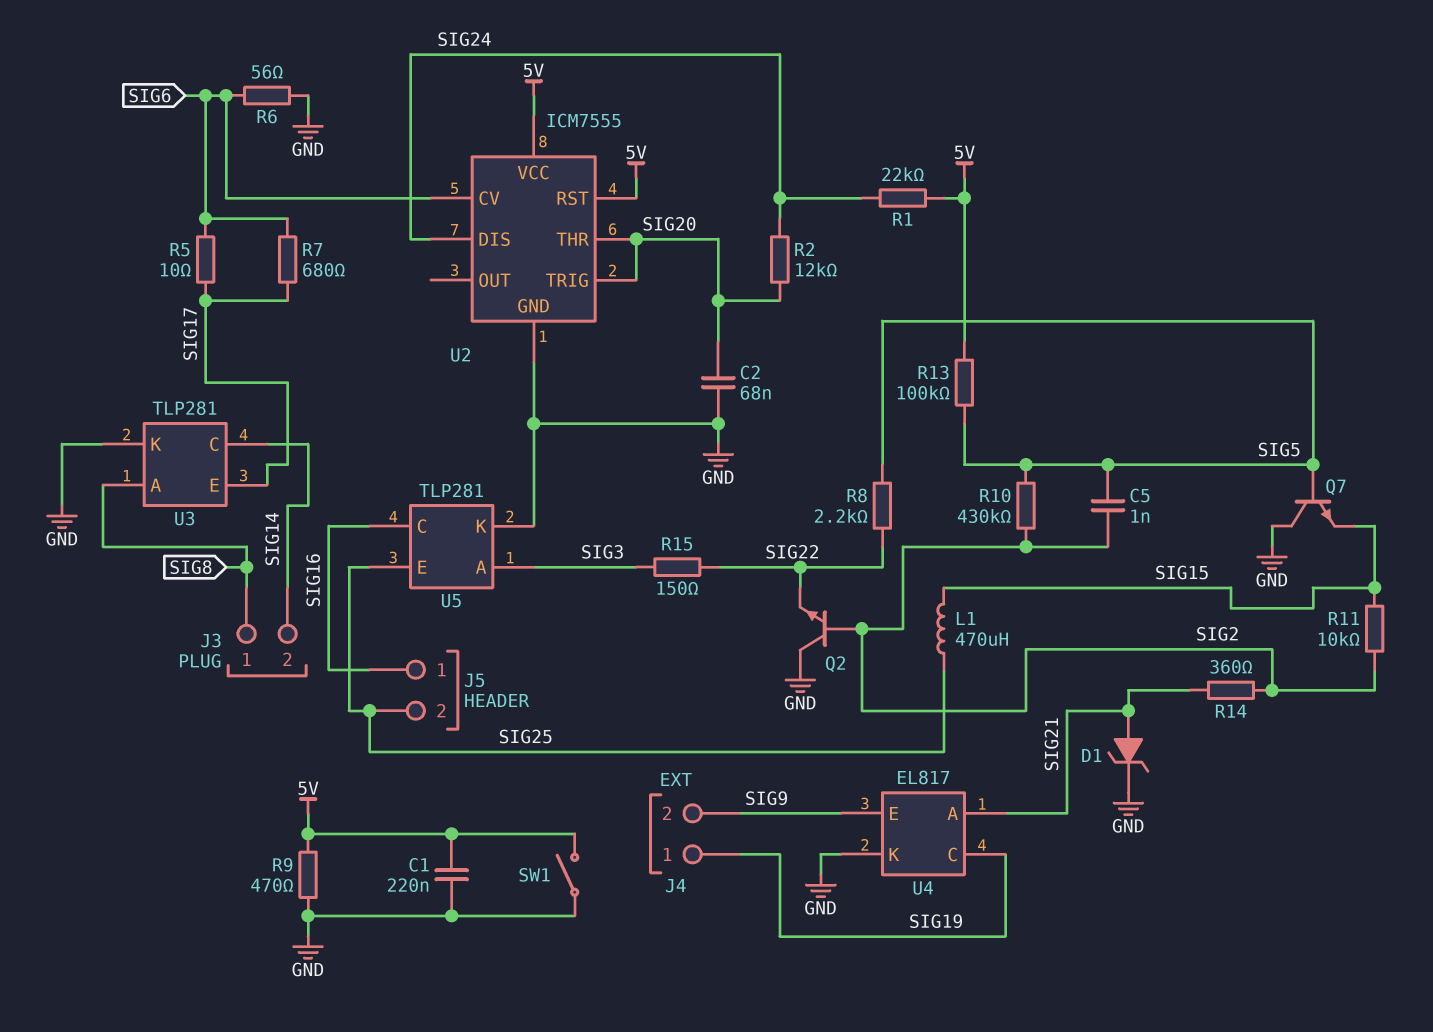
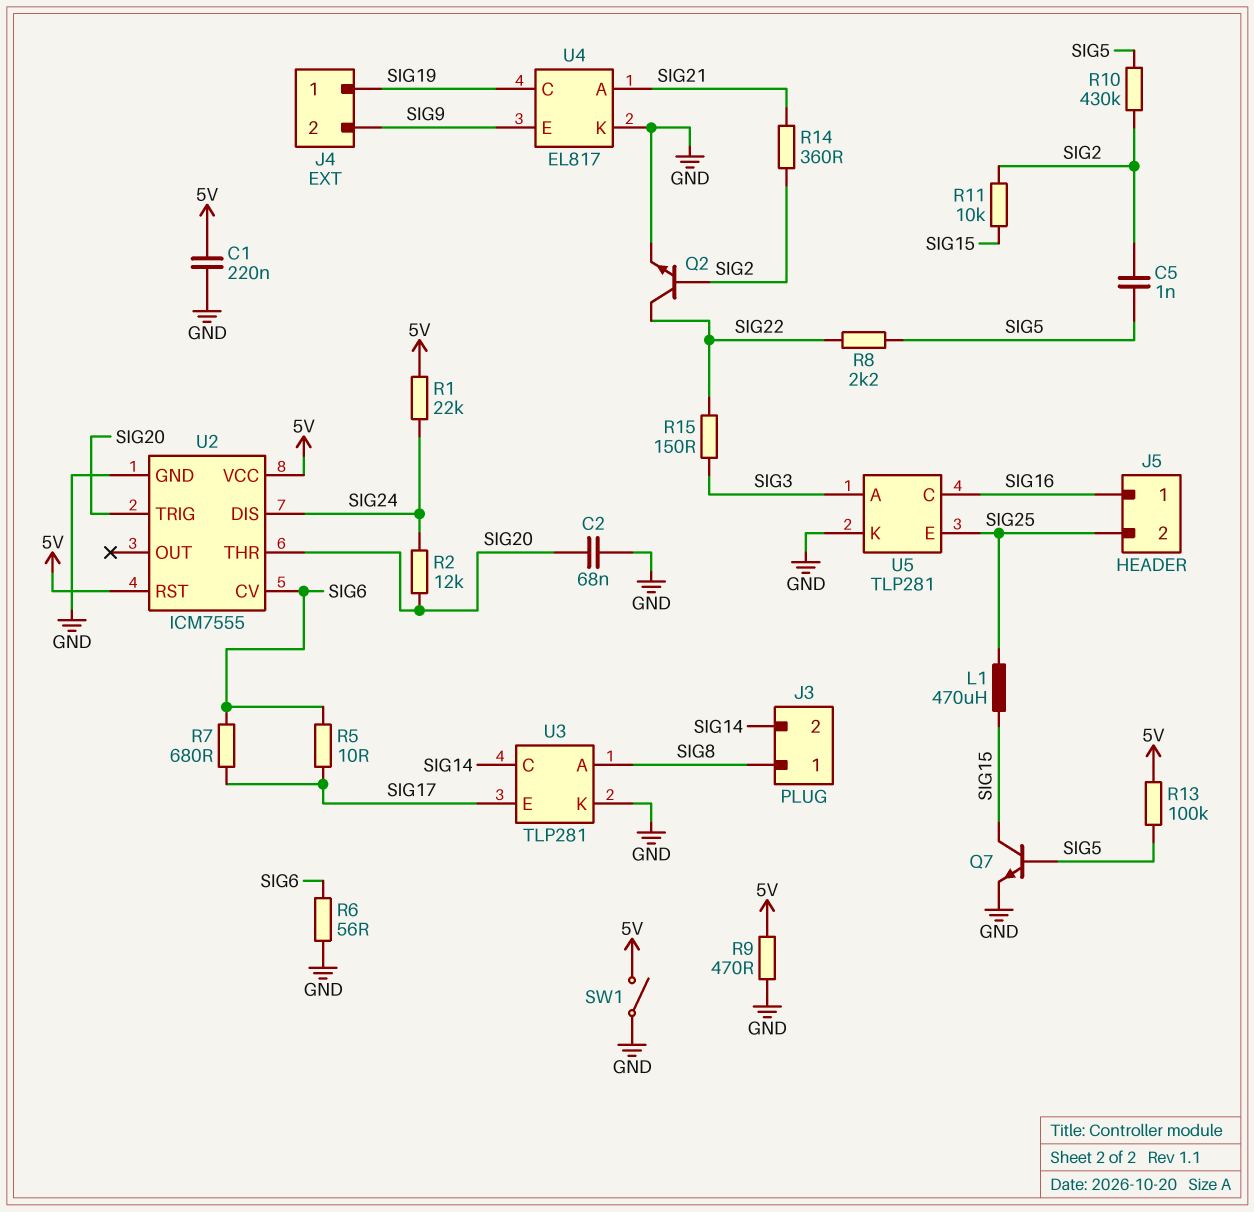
D1: zener (A SIG21, K GND) -> none
Q2: NPN (B SIG2, C GND, E SIG22) -> NPN (B SIG2, C SIG22, E GND)
Q7: NPN (B SIG5, C GND, E SIG15) -> NPN (B SIG5, C SIG15, E GND)

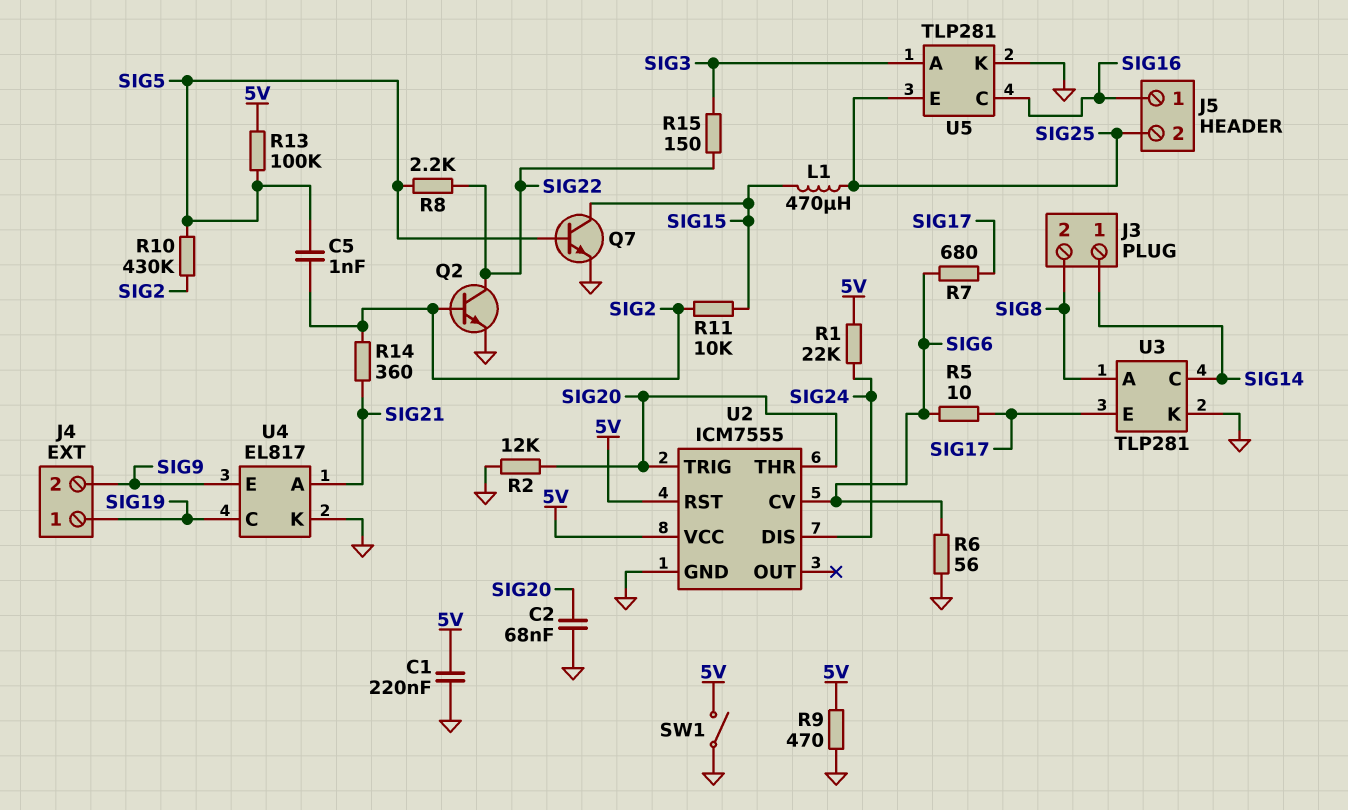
J3 pin 1: SIG8 -> SIG14
J3 pin 2: SIG14 -> SIG8
R2: 12k (SIG20, SIG24) -> 12k (GND, SIG20)

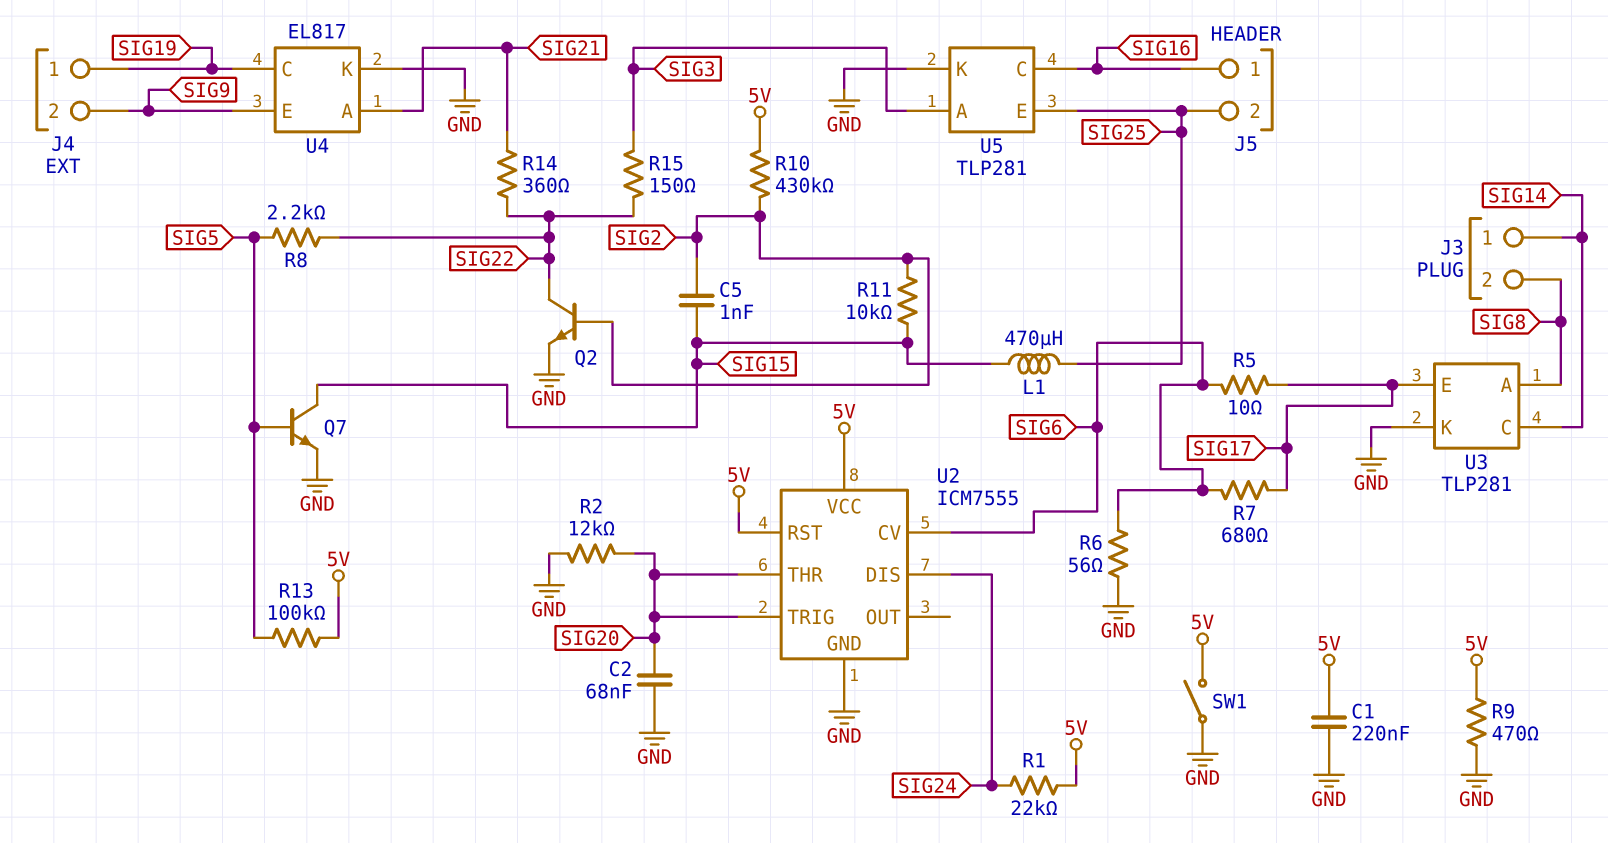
C5: 1nF (SIG2, SIG5) -> 1nF (SIG2, SIG15)
R10: 430k (SIG2, SIG5) -> 430k (5V, SIG2)
R14: 360 (SIG2, SIG21) -> 360 (SIG21, SIG22)

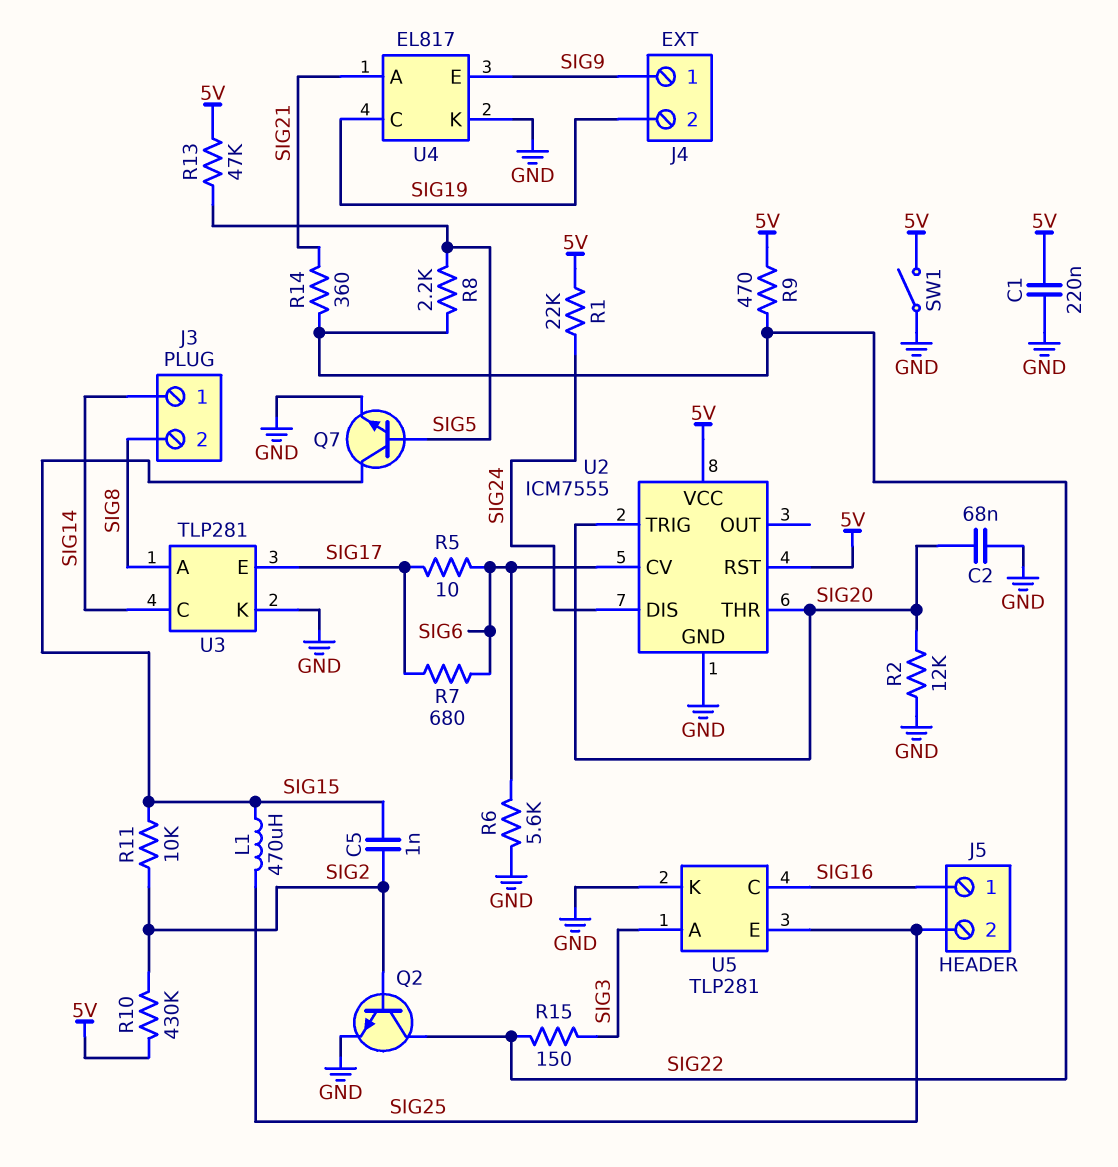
J4 pin 1: SIG19 -> SIG9
J4 pin 2: SIG9 -> SIG19
R6: 56 (GND, SIG6) -> 5.6k (GND, SIG6)
R9: 470 (5V, GND) -> 470 (5V, SIG22)
R13: 100k (5V, SIG5) -> 47k (5V, SIG5)

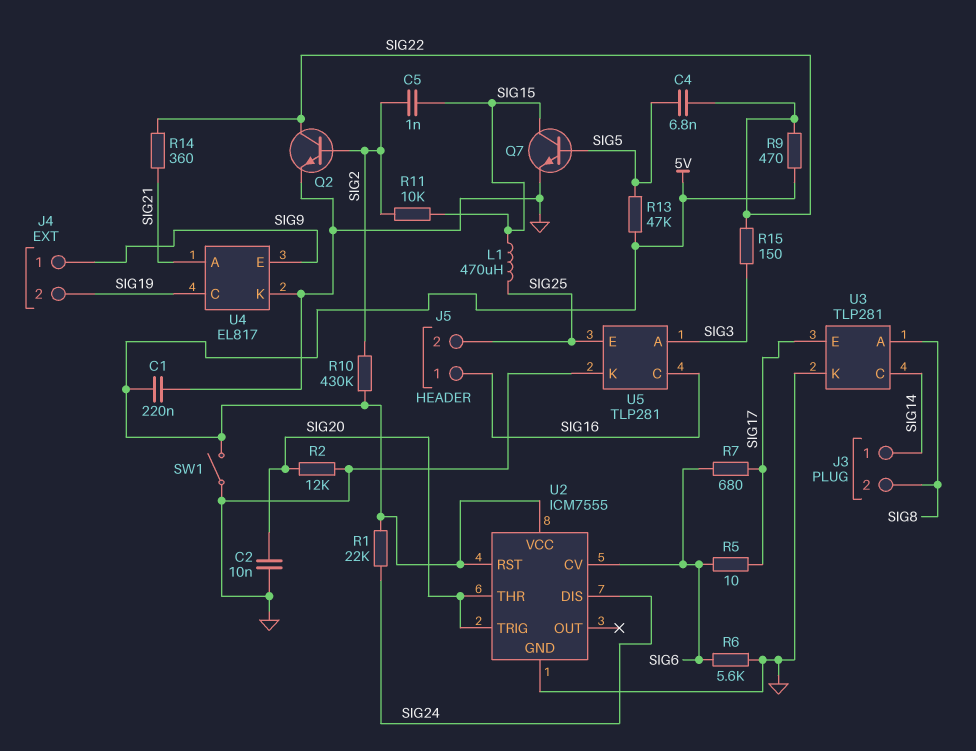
C2: 68nF (GND, SIG20) -> 10nF (GND, SIG20)
C4: none -> 6.8nF (SIG5, SIG22)
R8: 2.2k (SIG5, SIG22) -> none

